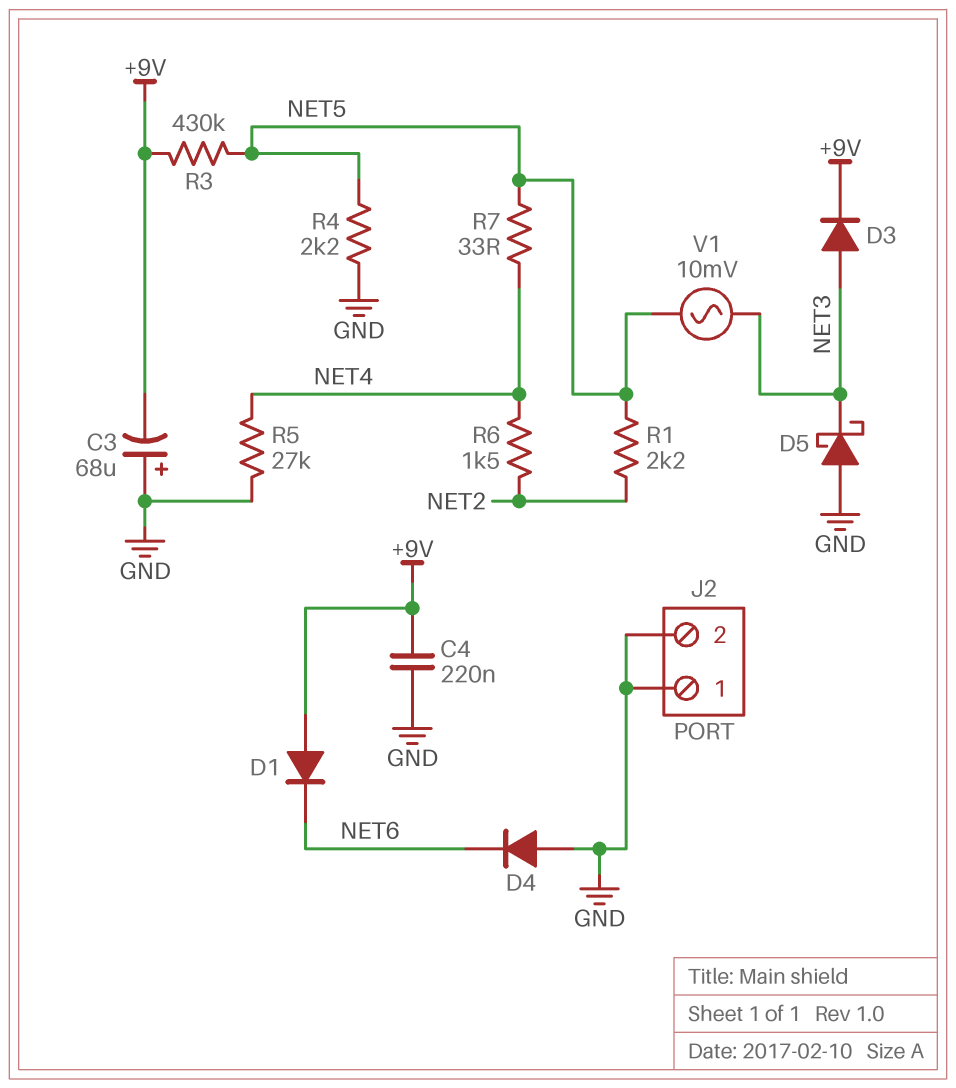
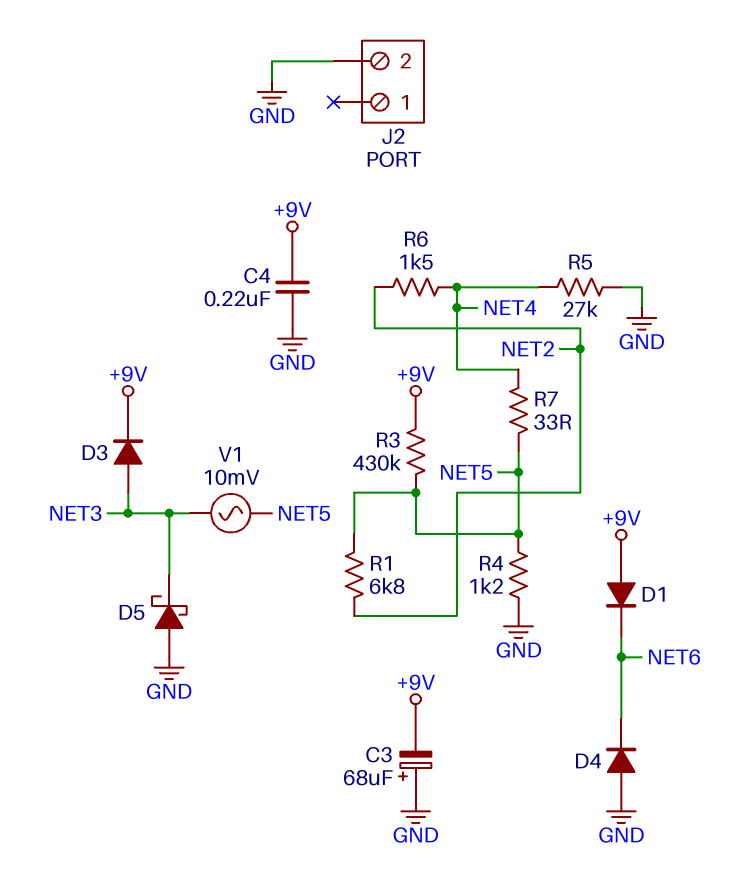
J2 pin 1: GND -> none
R1: 2.2k (NET2, NET5) -> 6.8k (NET2, NET5)
R4: 2.2k (GND, NET5) -> 1.2k (GND, NET5)

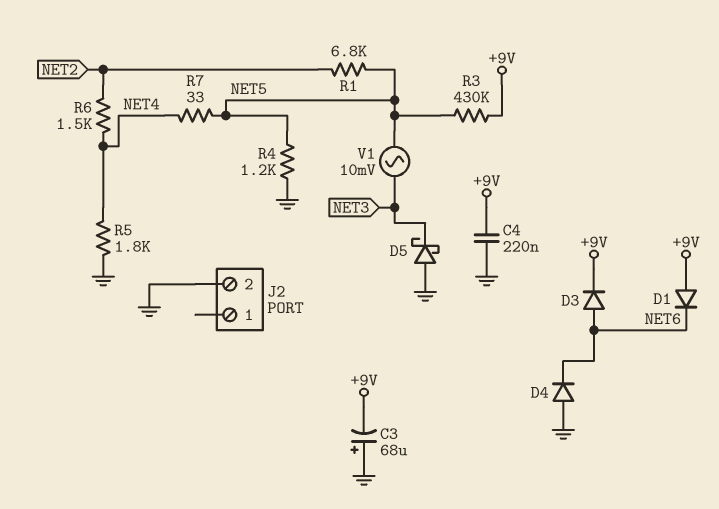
D3: diode (A NET3, K +9V) -> diode (A NET6, K +9V)
R5: 27k (GND, NET4) -> 1.8k (GND, NET4)

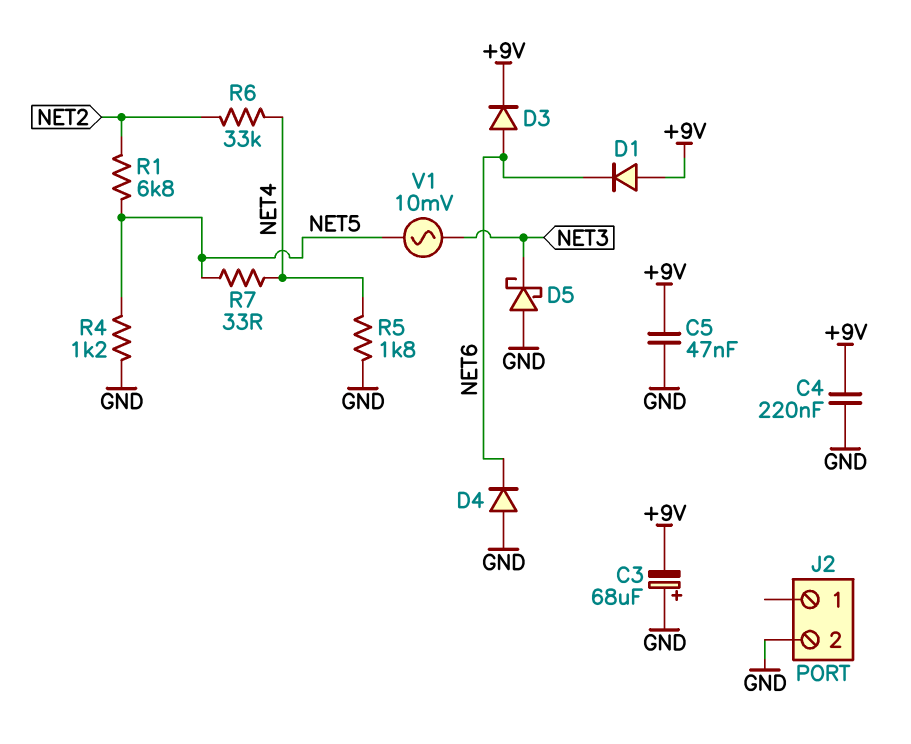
C5: none -> 47nF (+9V, GND)
R3: 430k (+9V, NET5) -> none
R6: 1.5k (NET2, NET4) -> 33k (NET2, NET4)

